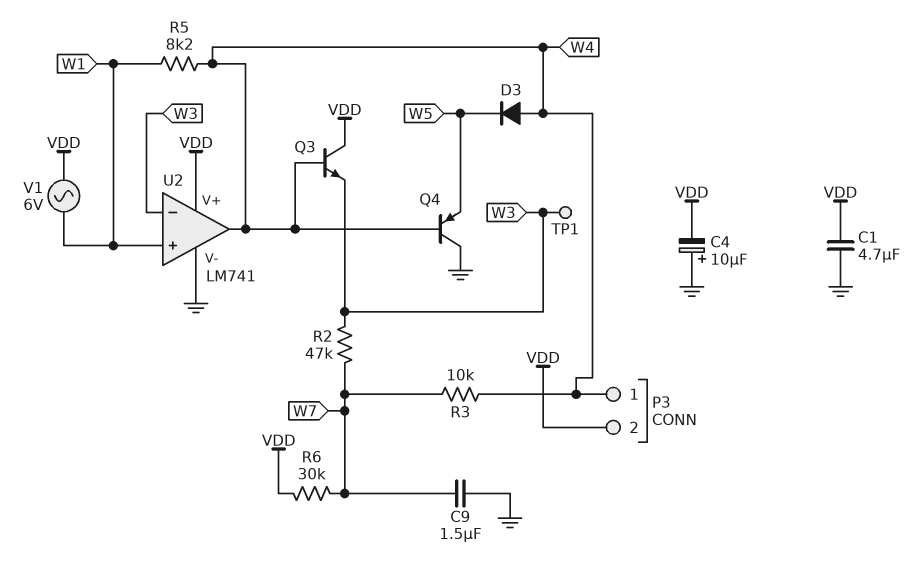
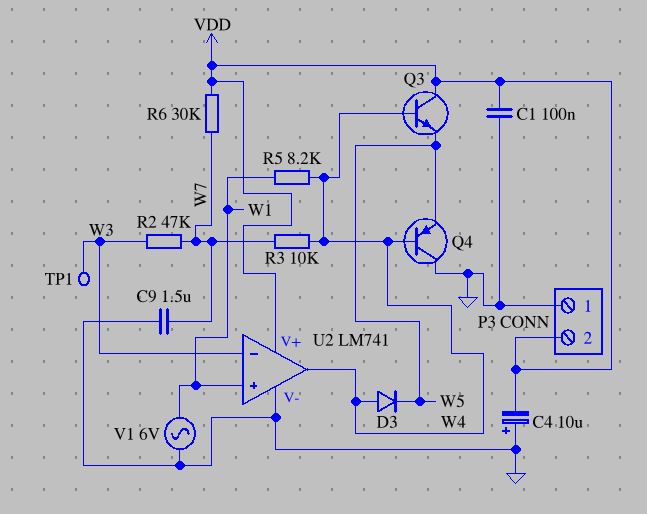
C1: 4.7uF (GND, VDD) -> 100nF (GND, VDD)
P3 pin 1: W4 -> GND
Q3: NPN (B W4, C VDD, E W3) -> NPN (B W4, C VDD, E W5)
V1: AC 6V (VDD, W1) -> AC 6V (GND, W1)

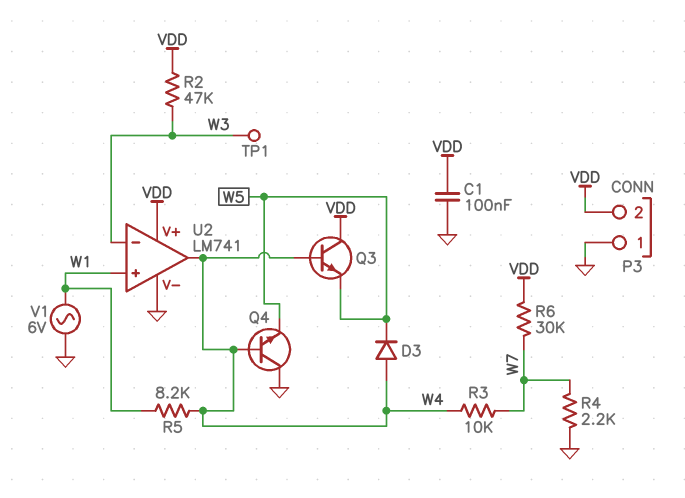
C4: 10uF (plus GND, minus VDD) -> none
C9: 1.5uF (GND, W7) -> none
Q4: PNP (B W4, C GND, E W5) -> NPN (B W4, C GND, E W5)
R2: 47k (W3, W7) -> 47k (VDD, W3)
R4: none -> 2.2k (GND, W7)

